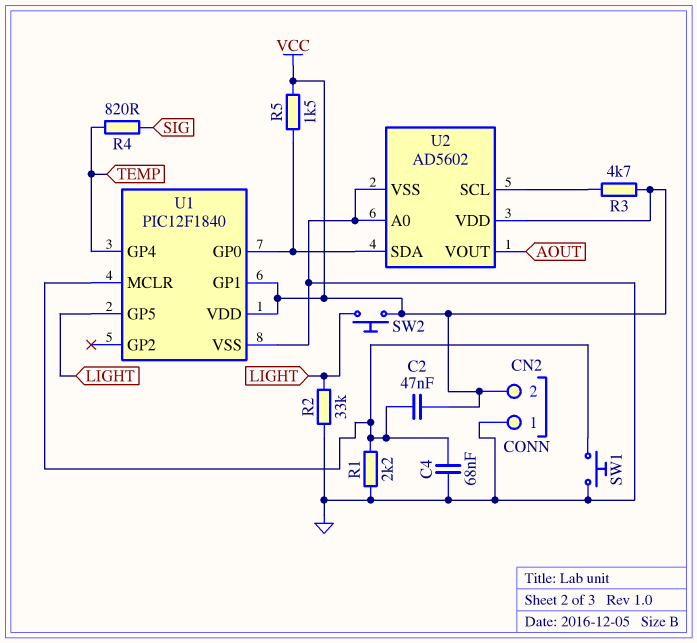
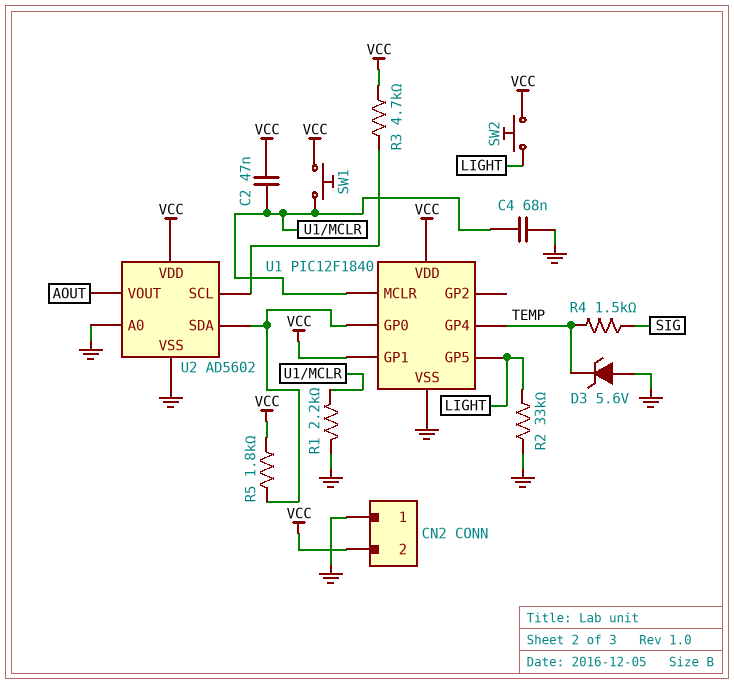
D3: none -> zener 5.6V (A GND, K TEMP)
R4: 820 (SIG, TEMP) -> 1.5k (SIG, TEMP)
R5: 1.5k (U1/GP0, VCC) -> 1.8k (U1/GP0, VCC)
SW1: button (GND, U1/MCLR) -> button (U1/MCLR, VCC)

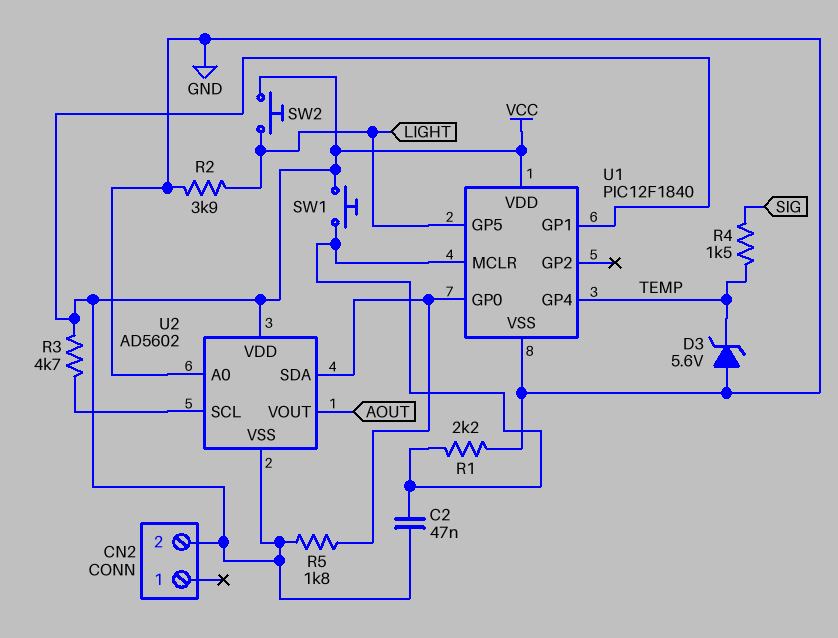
C4: 68nF (GND, U1/MCLR) -> none
CN2 pin 1: GND -> none
R2: 33k (GND, LIGHT) -> 3.9k (GND, LIGHT)
U2 pin VSS: GND -> VCC

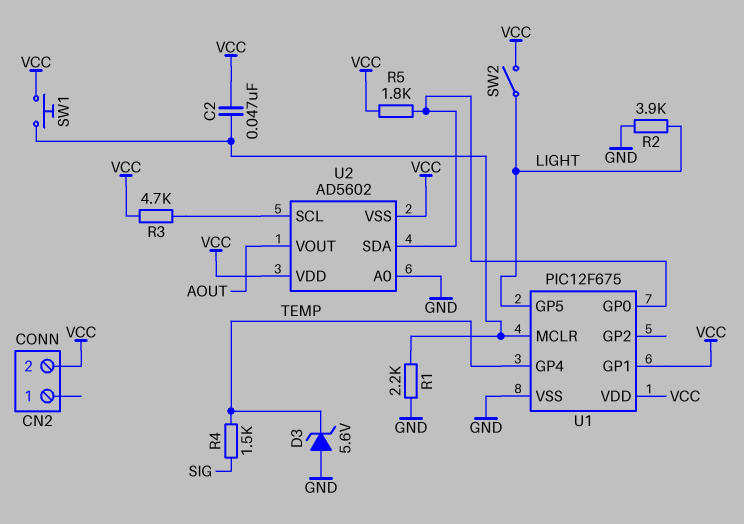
SW2: button (LIGHT, VCC) -> switch (LIGHT, VCC)
U1: PIC12F1840 -> PIC12F675

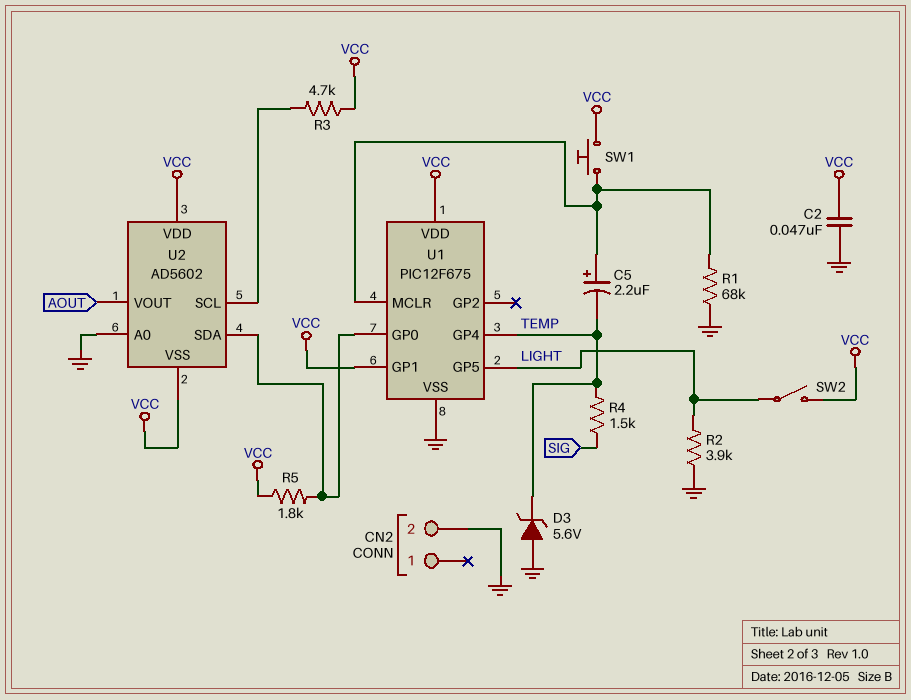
C2: 47nF (U1/MCLR, VCC) -> 47nF (GND, VCC)
C5: none -> 2.2uF (plus U1/MCLR, minus TEMP)
CN2 pin 2: VCC -> GND
R1: 2.2k (GND, U1/MCLR) -> 68k (GND, U1/MCLR)

